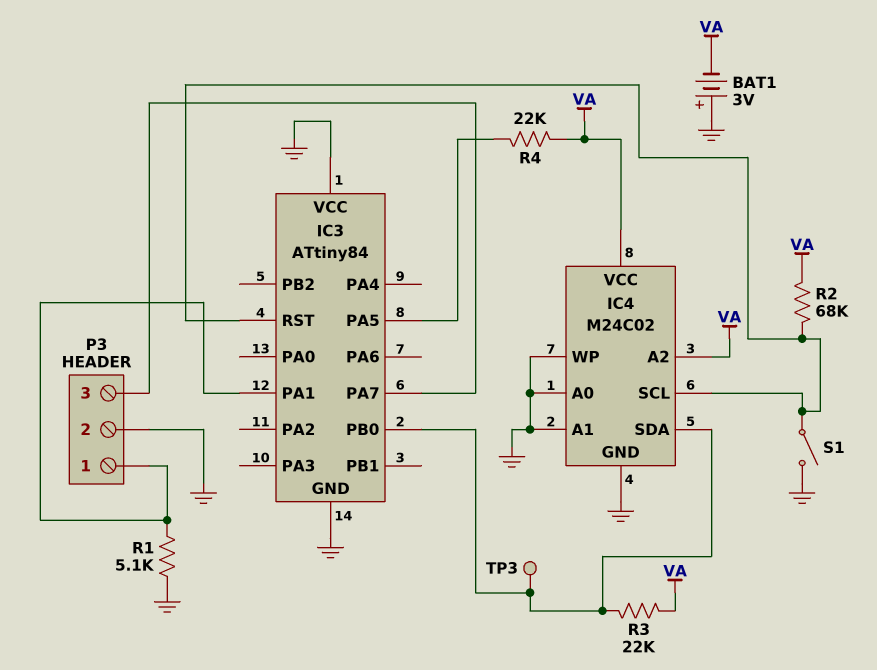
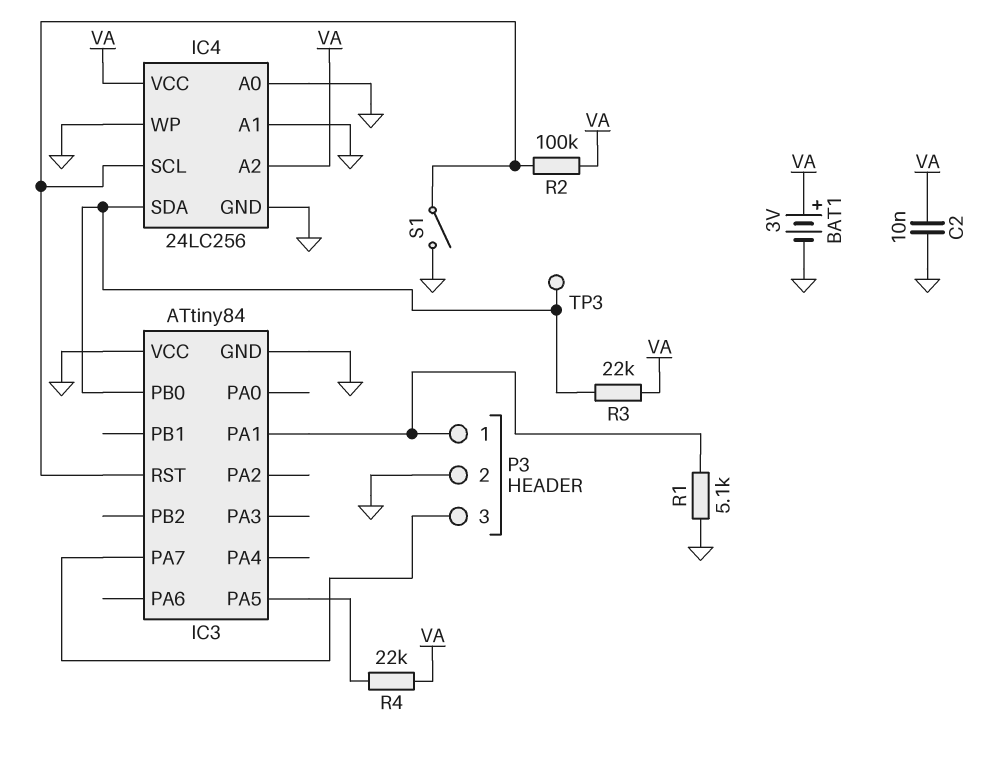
BAT1: 3V (plus GND, minus VA) -> 3V (plus VA, minus GND)
C2: none -> 10nF (GND, VA)
IC4: M24C02 -> 24LC256
R2: 68k (IC3/RST, VA) -> 100k (IC3/RST, VA)

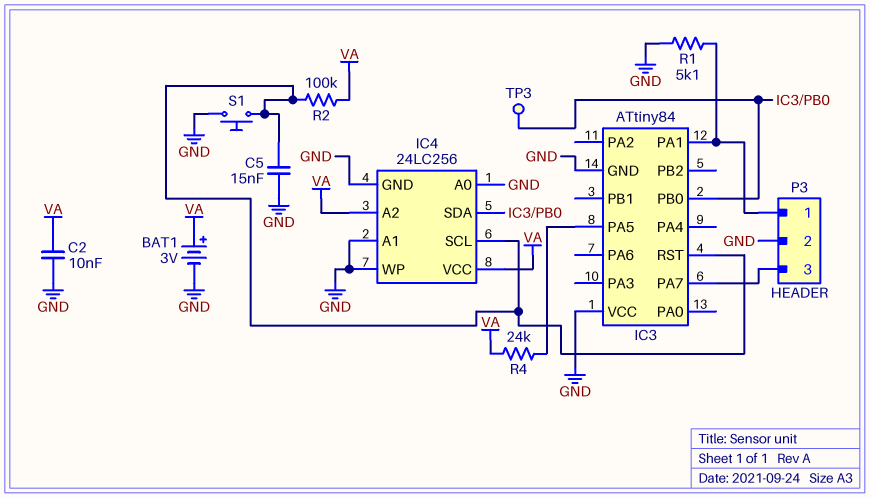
C5: none -> 15nF (GND, IC3/RST)
R3: 22k (IC3/PB0, VA) -> none
R4: 22k (IC3/PA5, VA) -> 24k (IC3/PA5, VA)
S1: switch (GND, IC3/RST) -> button (GND, IC3/RST)

